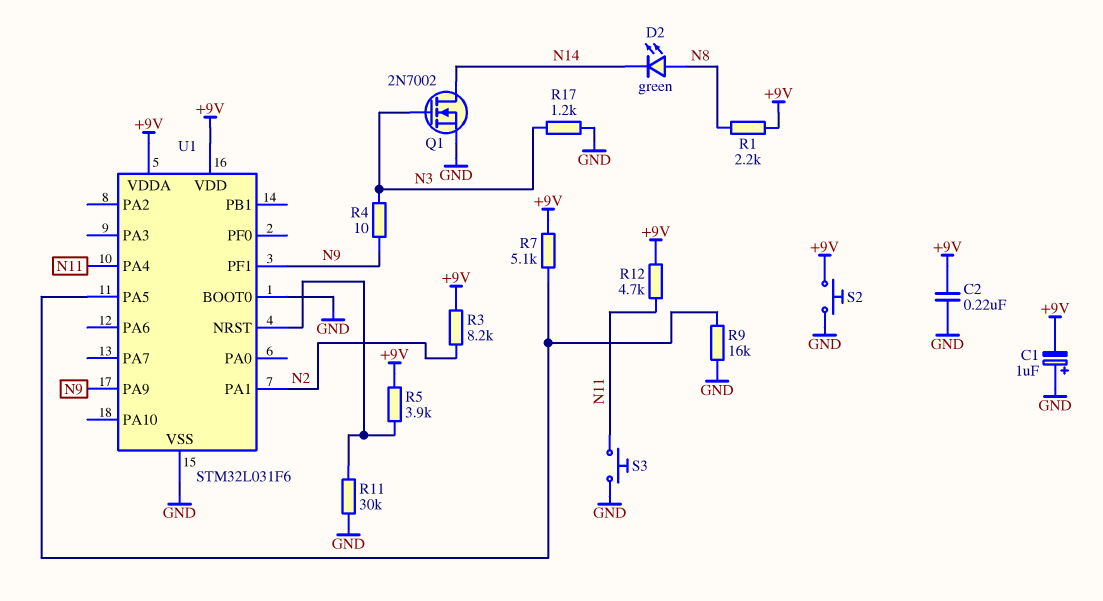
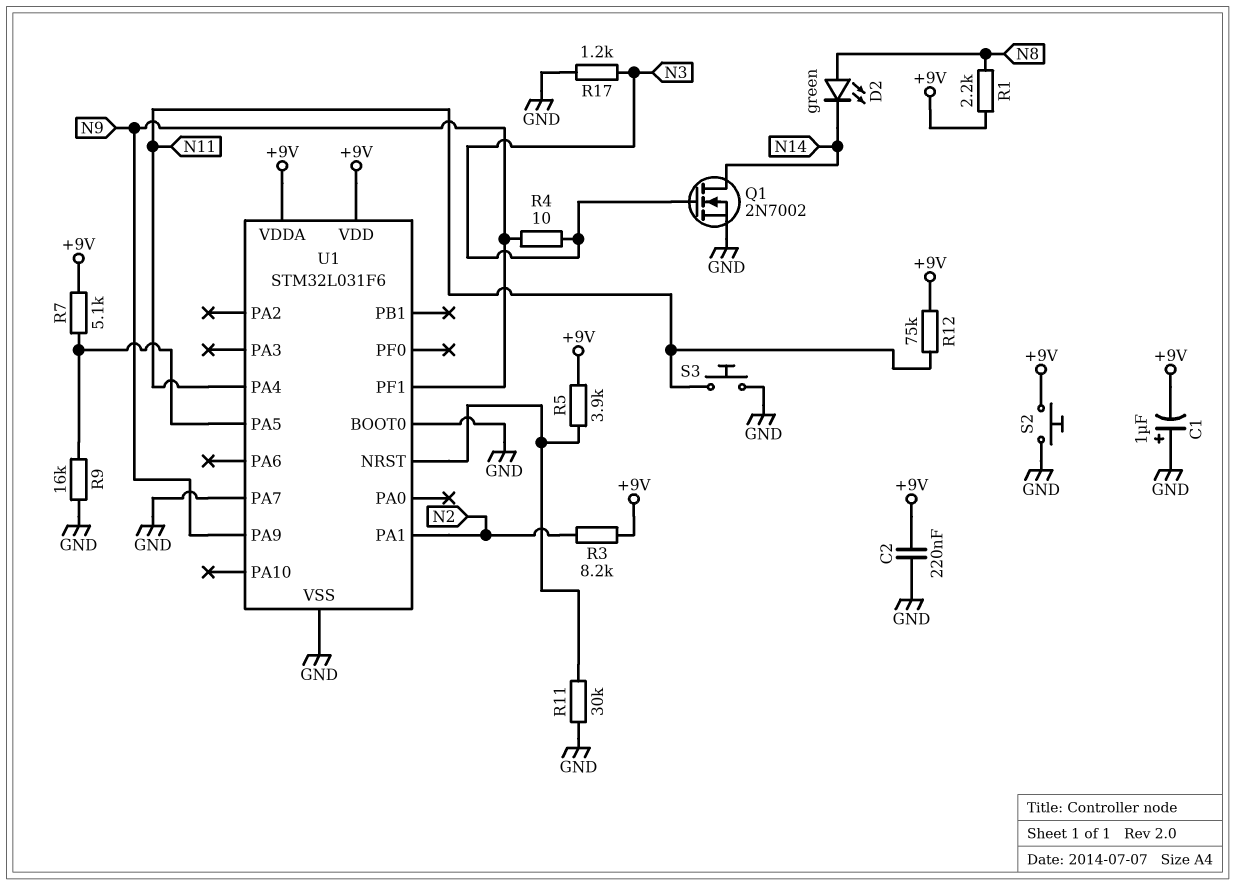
R12: 4.7k (+9V, N11) -> 75k (+9V, N11)
U1 pin PA7: none -> GND

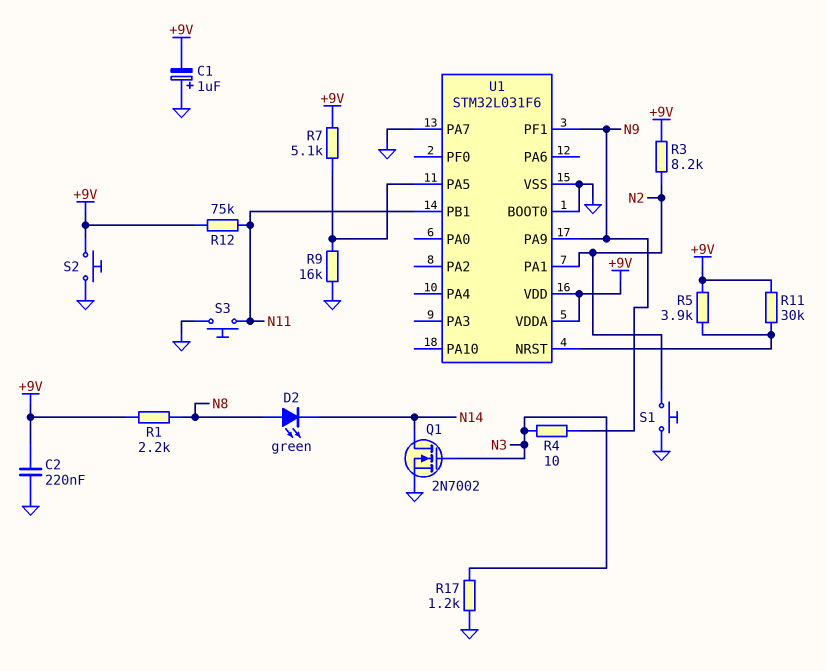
R11: 30k (GND, U1/NRST) -> 30k (+9V, U1/NRST)
S1: none -> button (GND, N2)
U1 pin PA4: N11 -> none
U1 pin PB1: none -> N11

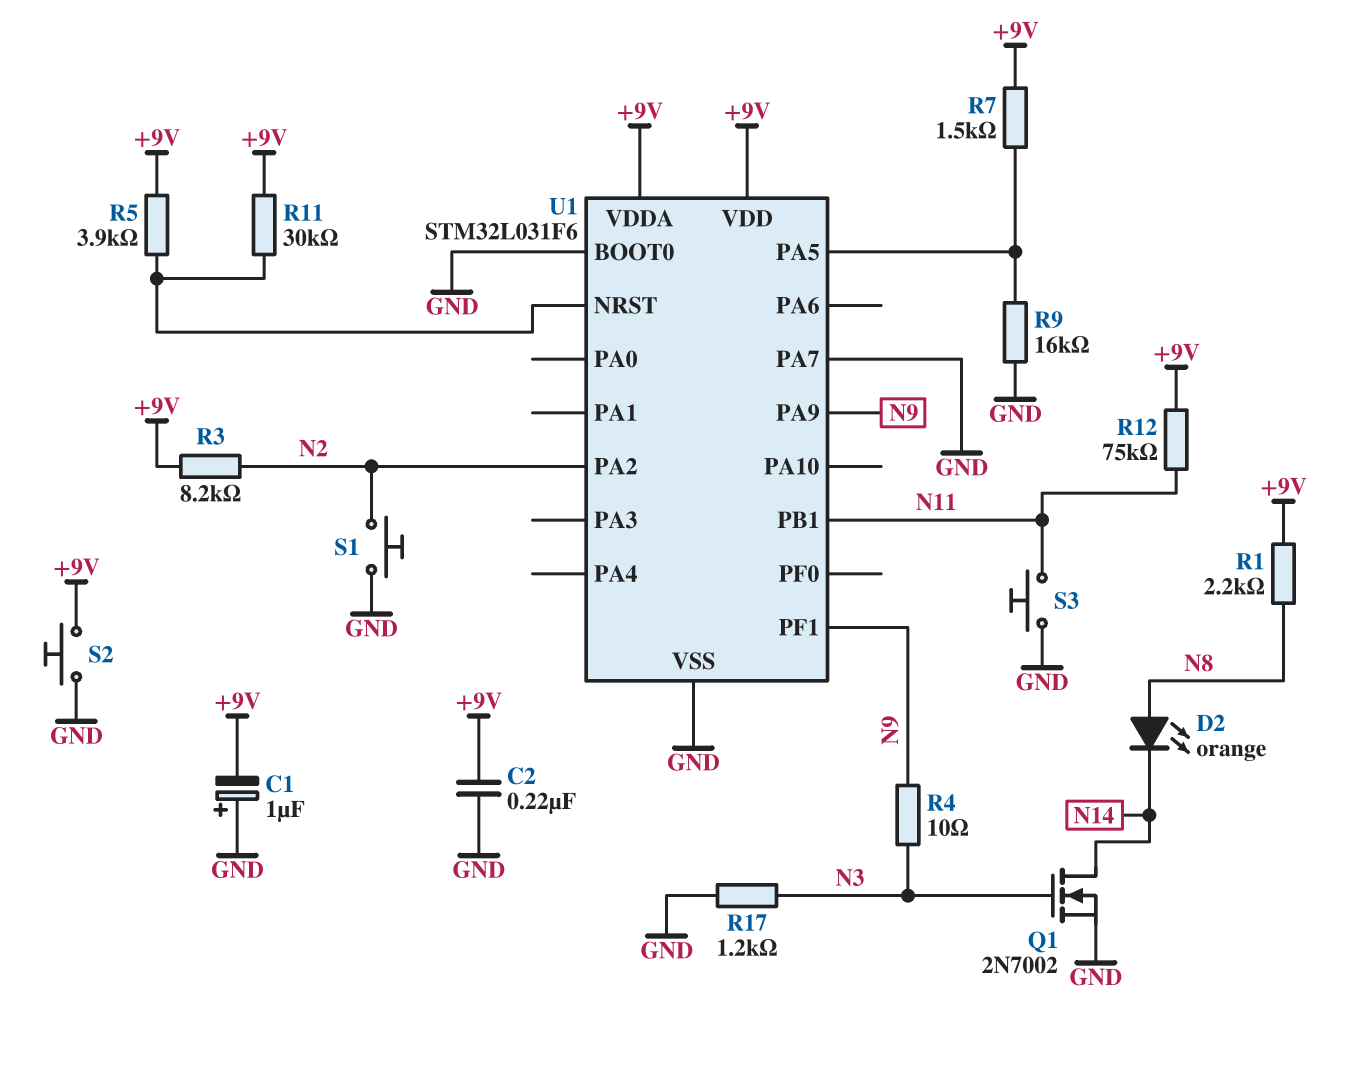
D2: LED green (A N8, K N14) -> LED orange (A N8, K N14)
R7: 5.1k (+9V, U1/PA5) -> 1.5k (+9V, U1/PA5)
U1 pin PA1: N2 -> none
U1 pin PA2: none -> N2

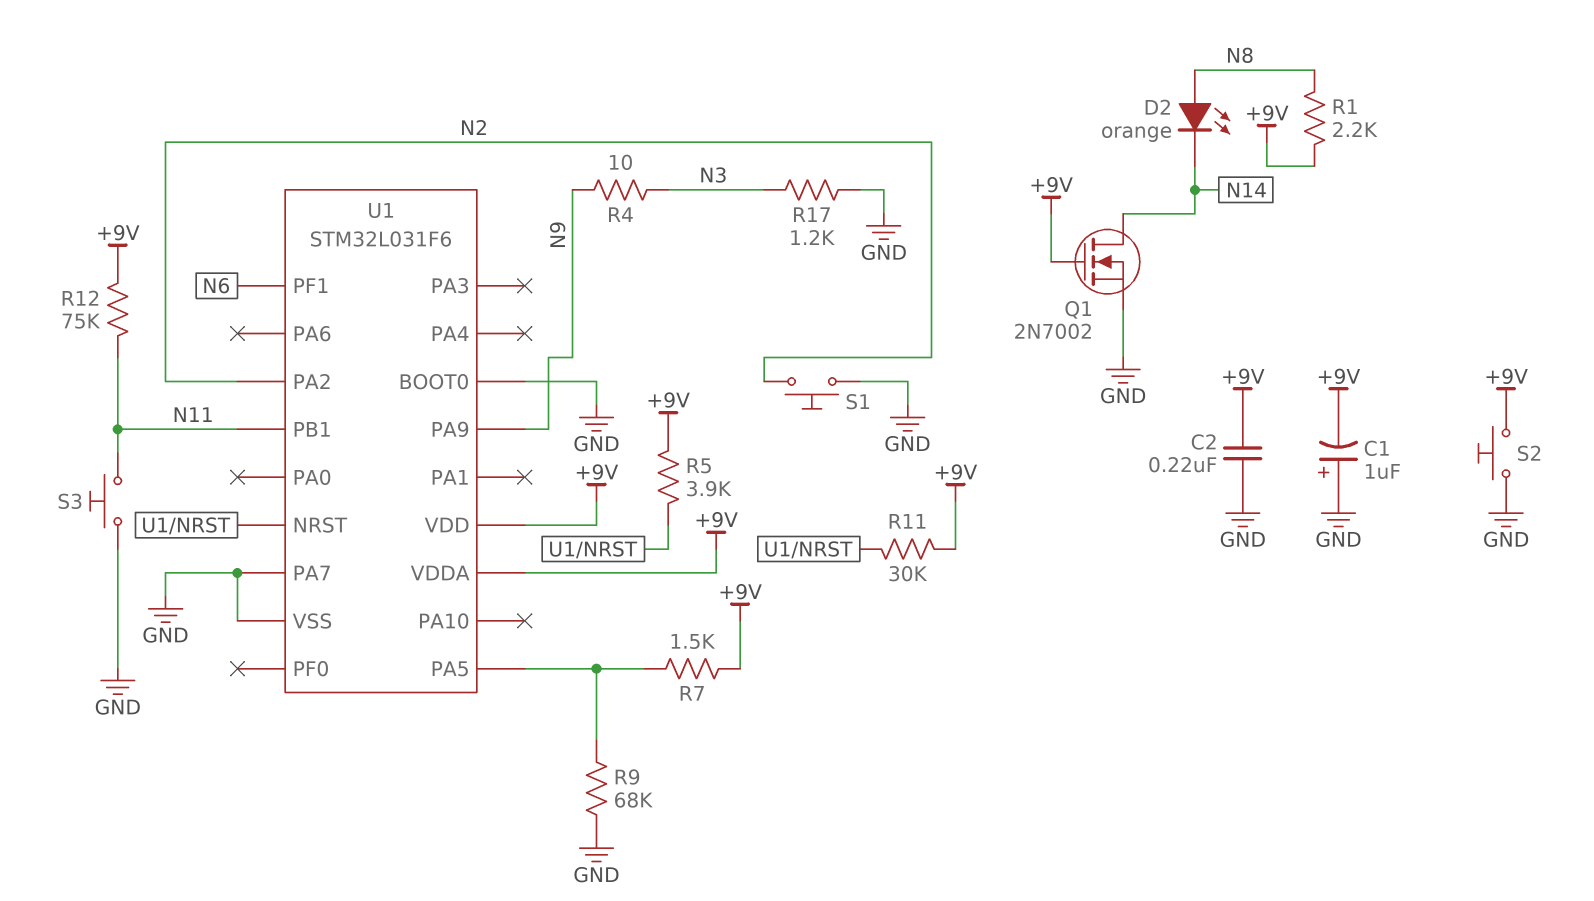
Q1: NMOS 2N7002 (G N3, D N14, S GND) -> NMOS 2N7002 (G +9V, D N14, S GND)
R3: 8.2k (+9V, N2) -> none
R9: 16k (GND, U1/PA5) -> 68k (GND, U1/PA5)
U1 pin PF1: N9 -> N6

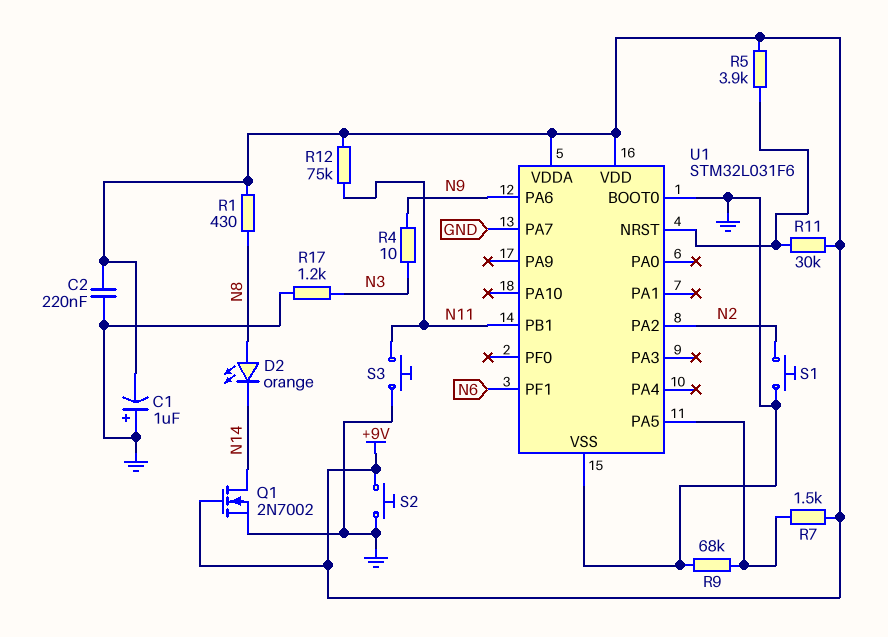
R1: 2.2k (+9V, N8) -> 430 (+9V, N8)
U1 pin PA6: none -> N9
U1 pin PA9: N9 -> none

